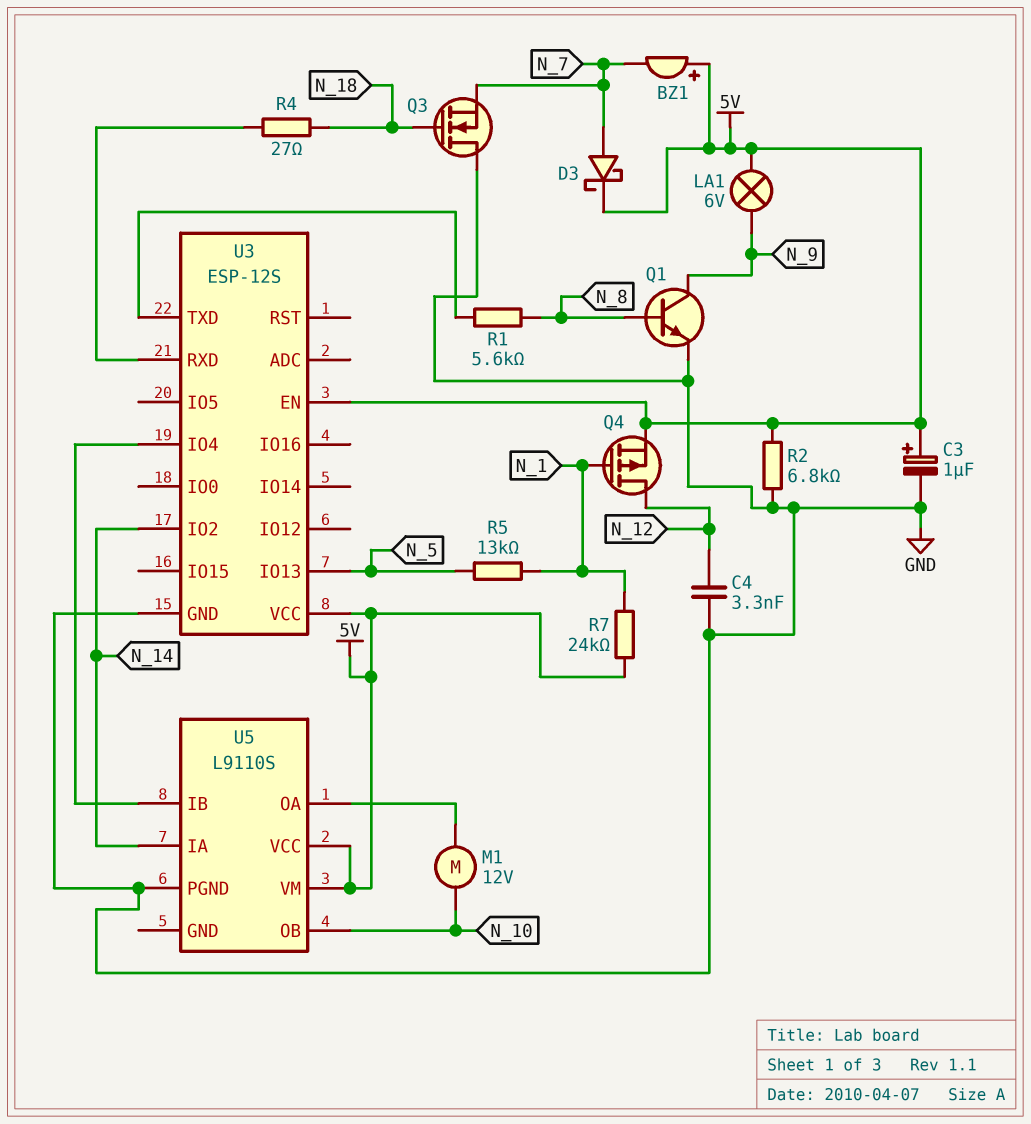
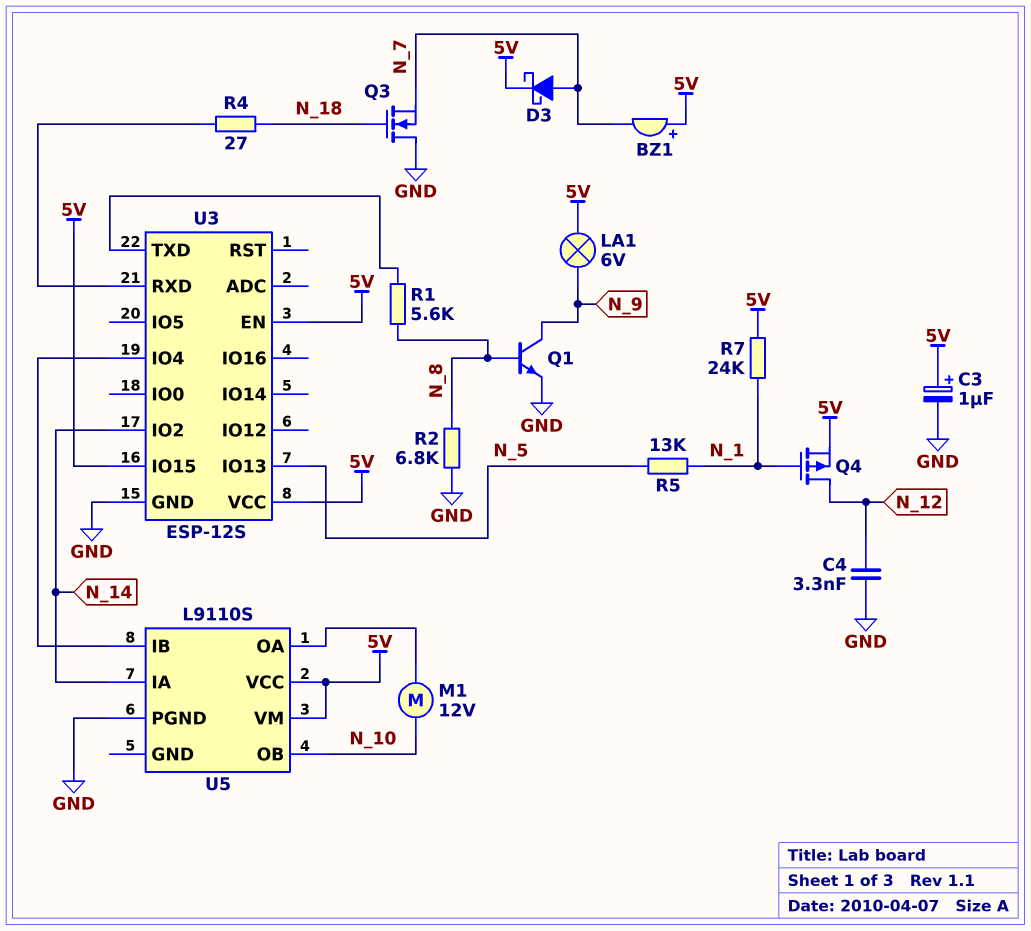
R2: 6.8k (5V, GND) -> 6.8k (GND, N_8)
U3 pin IO15: none -> 5V

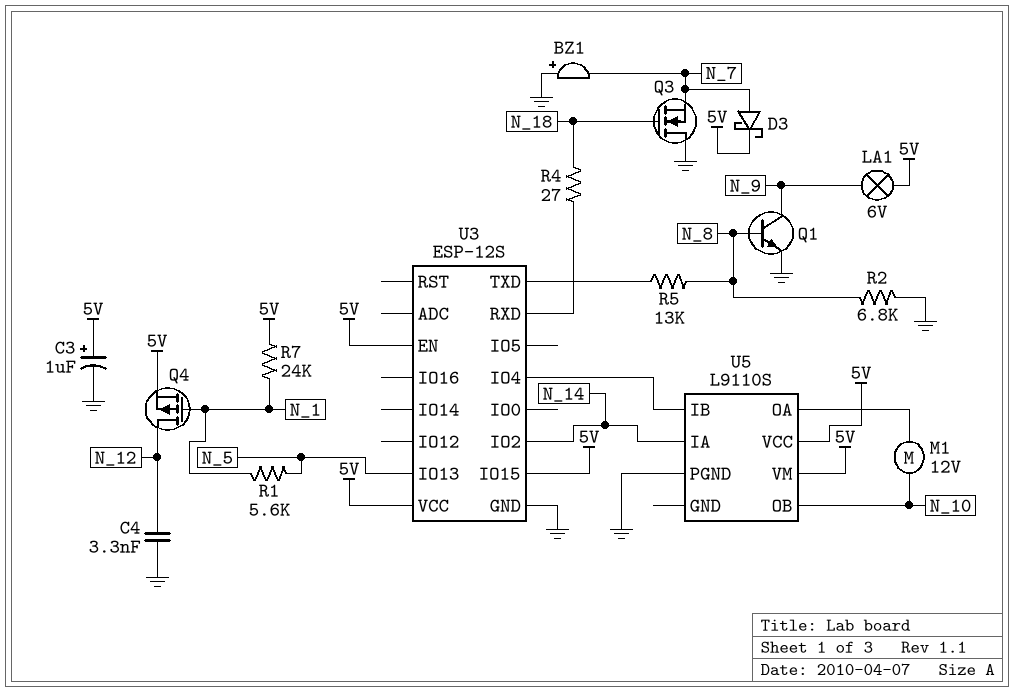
BZ1: buzzer (plus 5V, minus N_7) -> buzzer (plus GND, minus N_7)
R1: 5.6k (N_8, U3/TXD) -> 5.6k (N_1, N_5)
R5: 13k (N_1, N_5) -> 13k (N_8, U3/TXD)

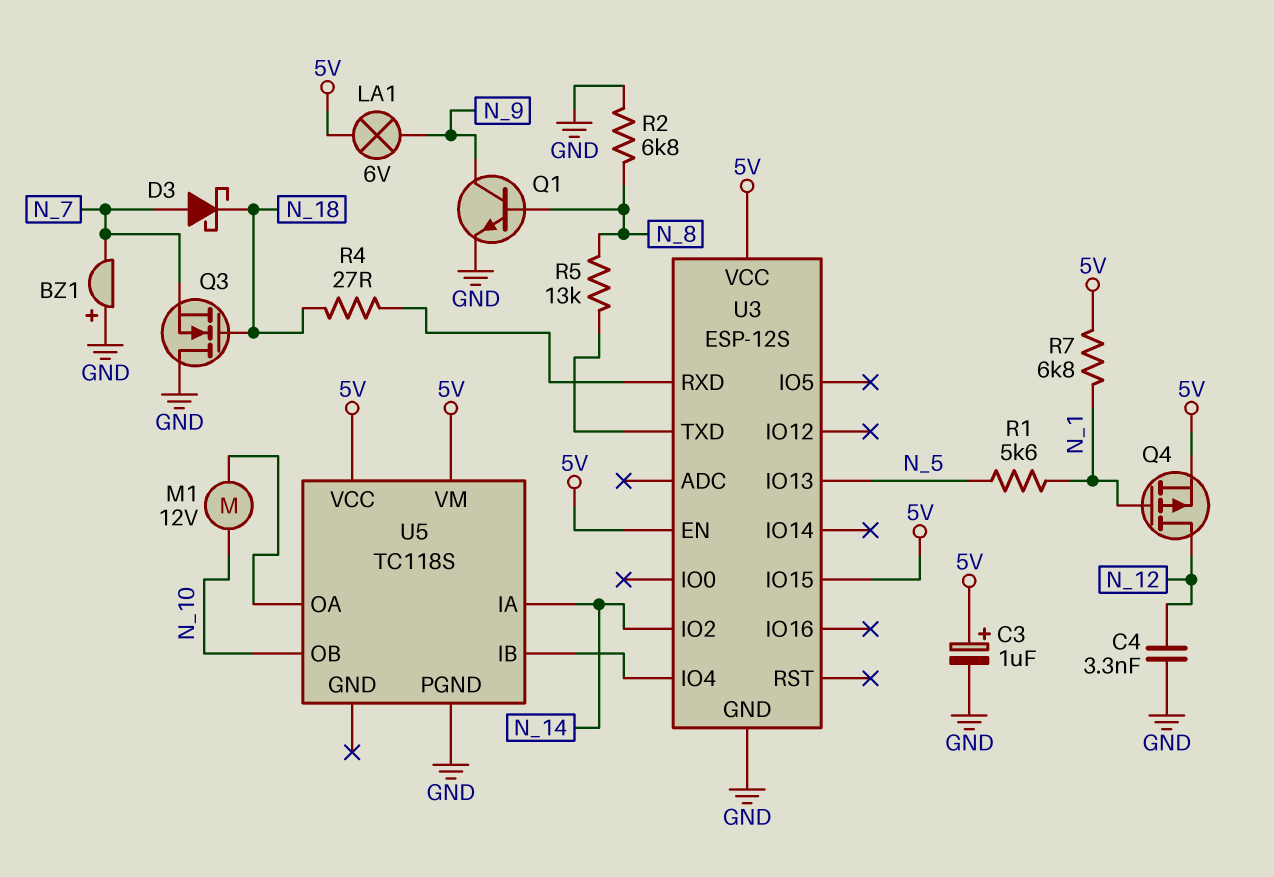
D3: schottky (A N_7, K 5V) -> schottky (A N_7, K N_18)
R7: 24k (5V, N_1) -> 6.8k (5V, N_1)
U5: L9110S -> TC118S

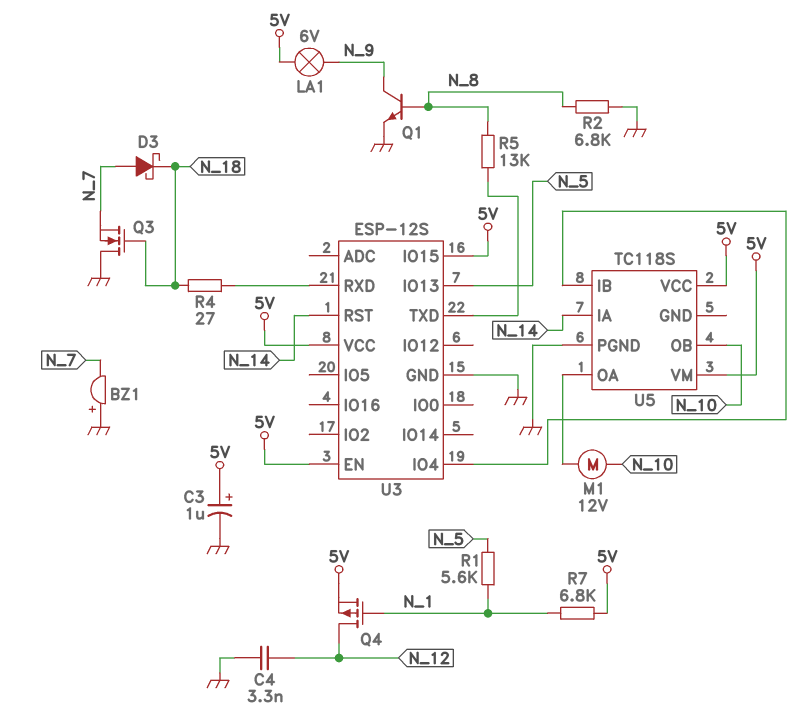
U3 pin IO2: N_14 -> none
U3 pin RST: none -> N_14

